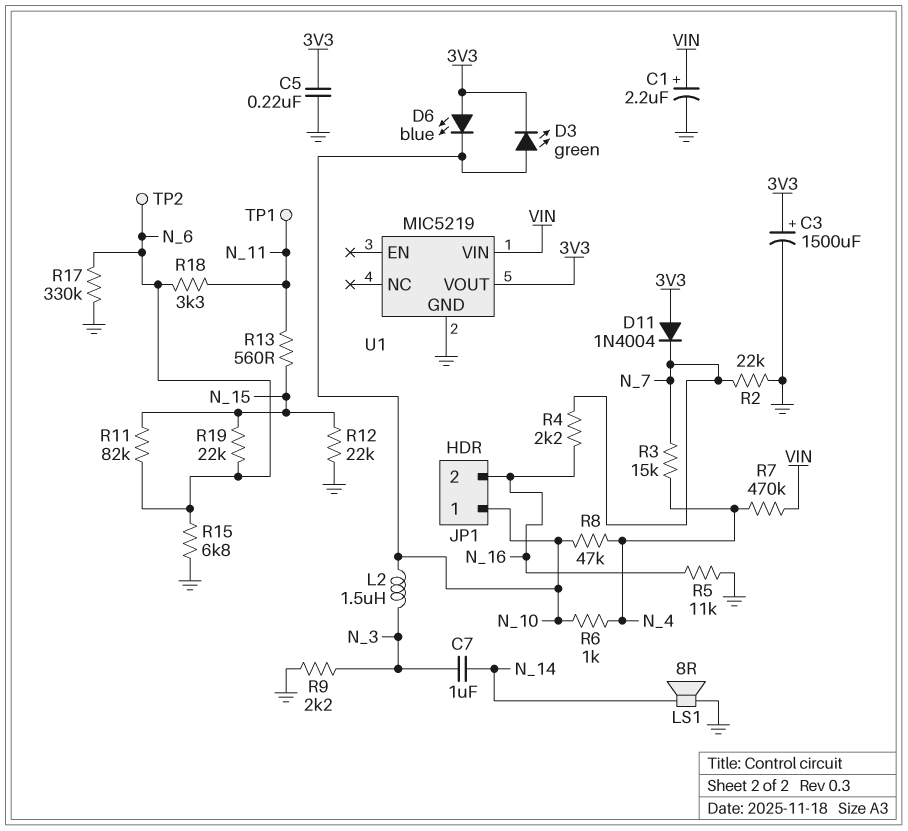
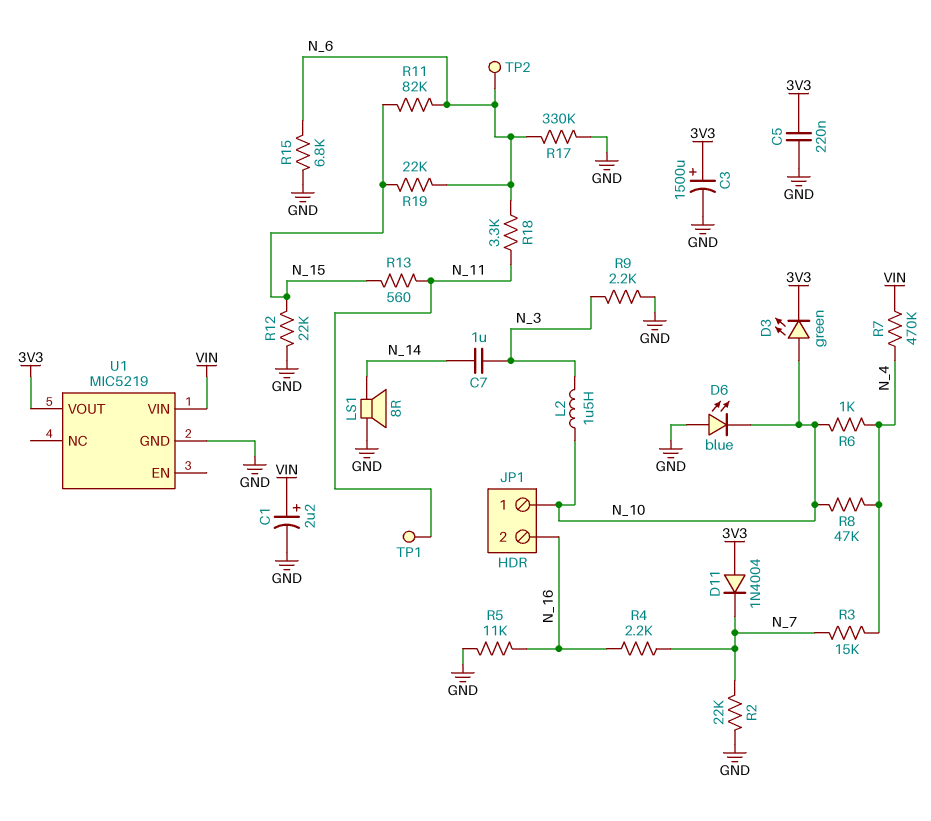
D6: LED blue (A 3V3, K N_10) -> LED blue (A GND, K N_10)

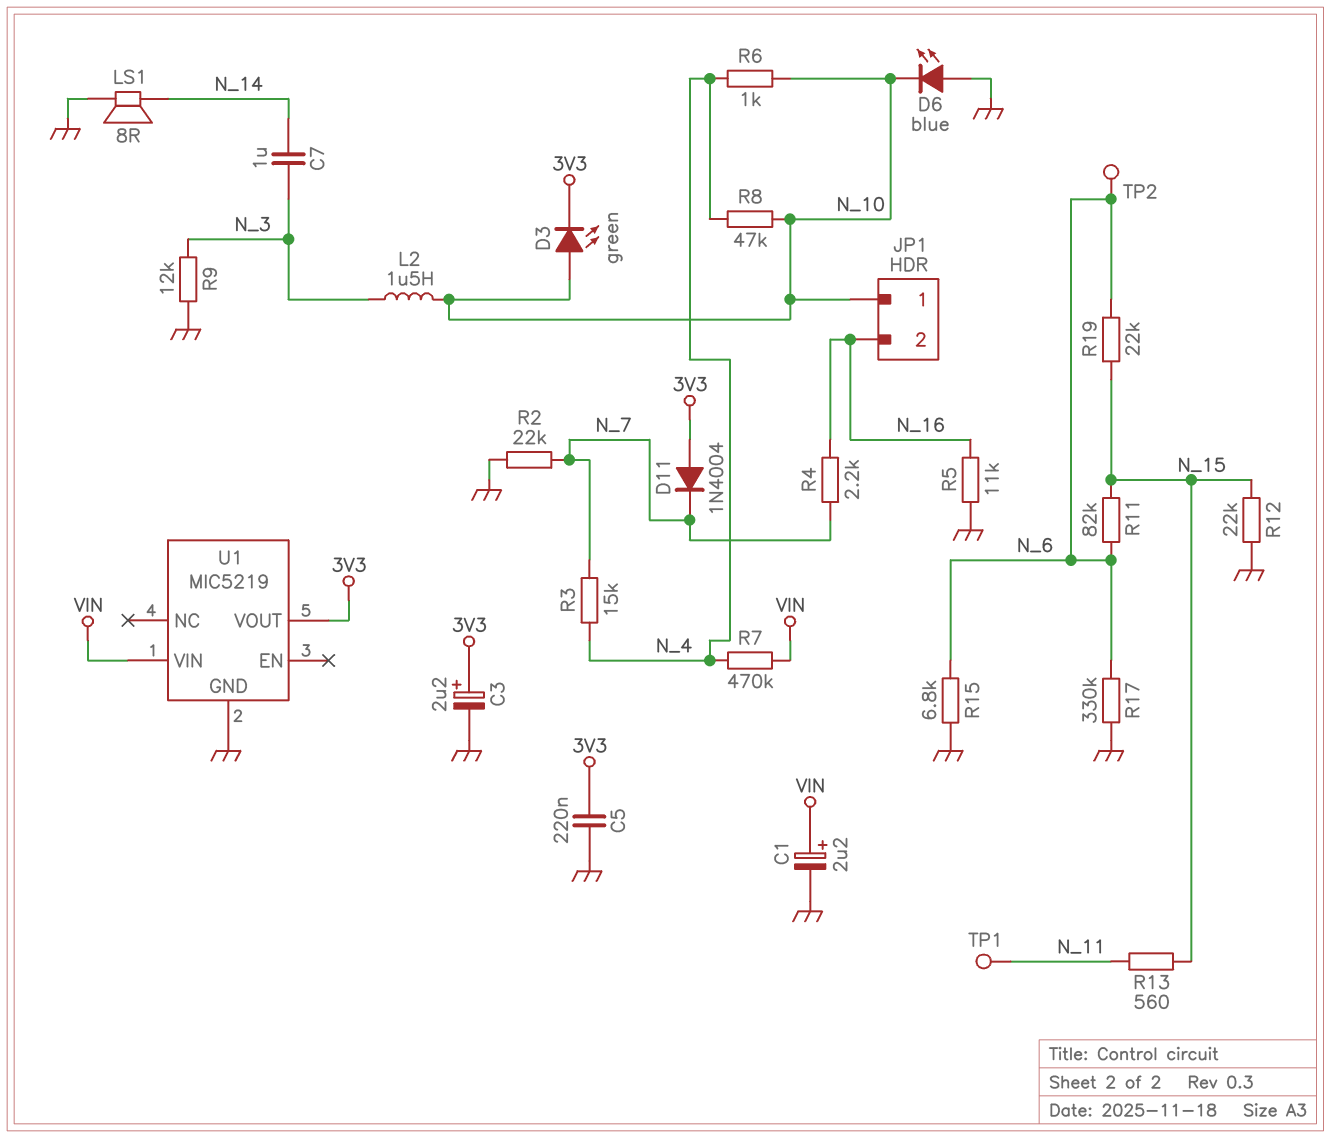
C3: 1500uF (plus 3V3, minus GND) -> 2.2uF (plus 3V3, minus GND)
R9: 2.2k (GND, N_3) -> 12k (GND, N_3)
R18: 3.3k (N_6, N_11) -> none

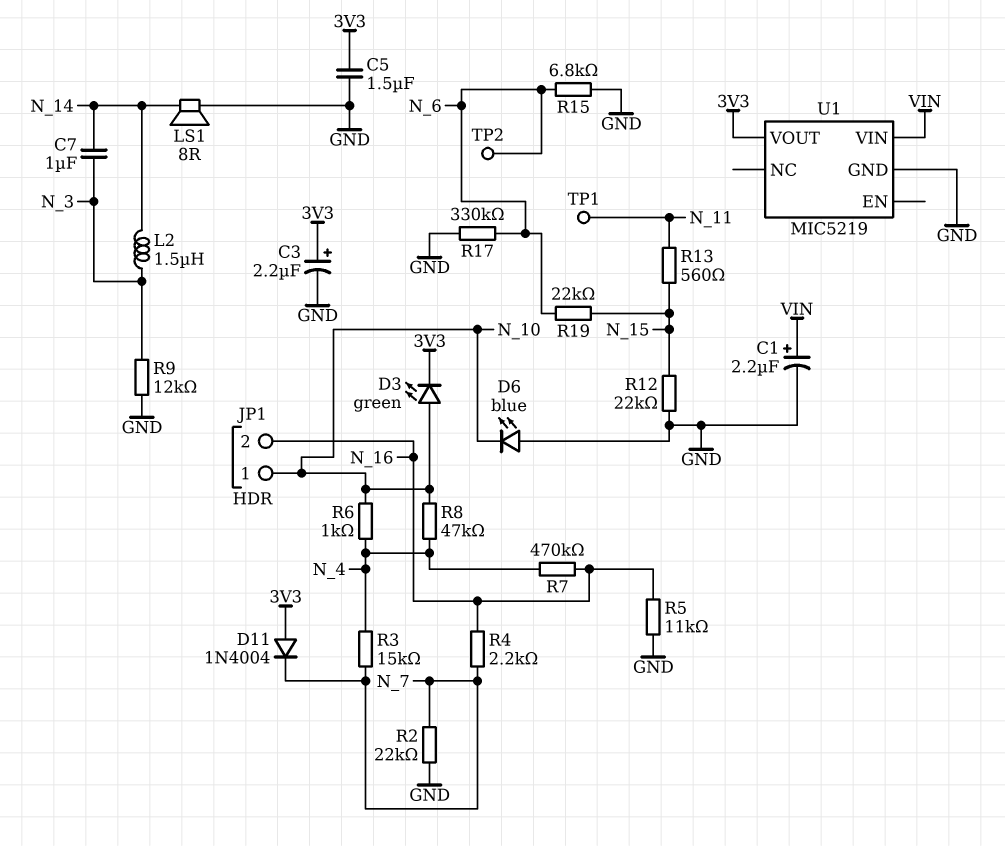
C5: 220nF (3V3, GND) -> 1.5uF (3V3, GND)
L2: 1.5uH (N_3, N_10) -> 1.5uH (N_3, N_14)
R7: 470k (N_4, VIN) -> 470k (N_4, N_16)
R11: 82k (N_6, N_15) -> none

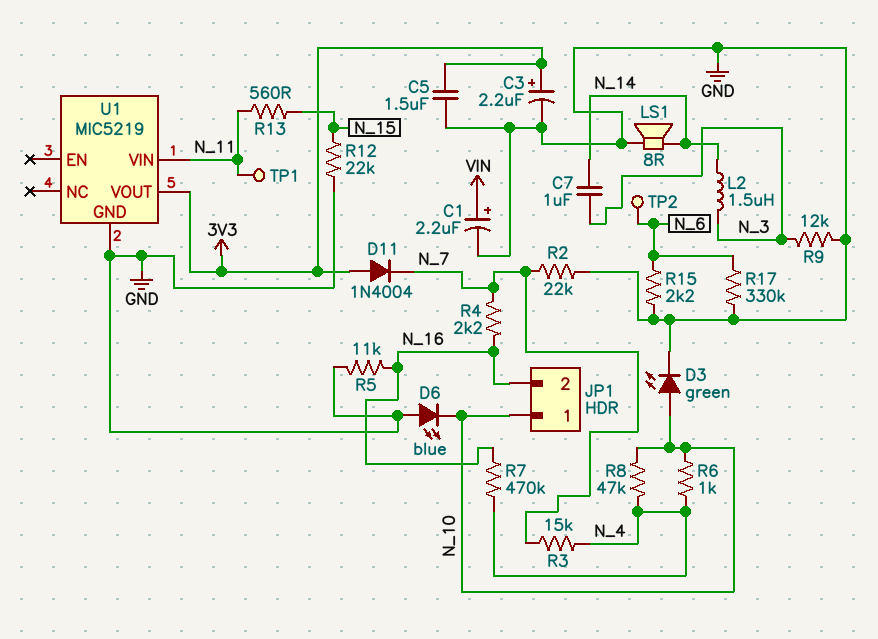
D3: LED green (A N_10, K 3V3) -> LED green (A N_10, K GND)
R15: 6.8k (GND, N_6) -> 2.2k (GND, N_6)
R19: 22k (N_6, N_15) -> none
U1 pin VIN: VIN -> N_11

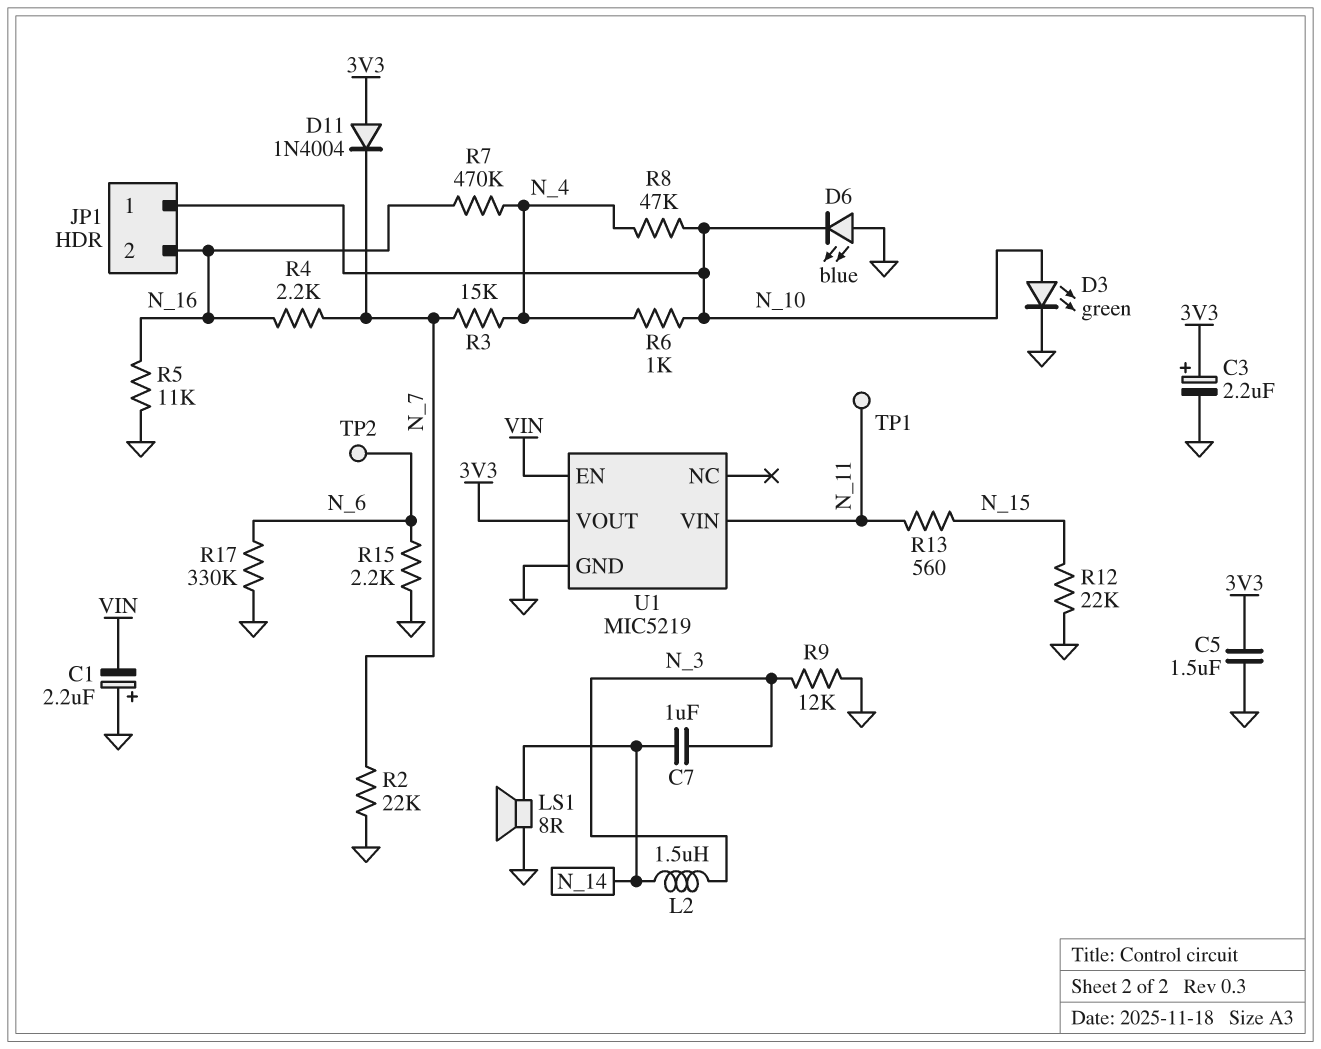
C1: 2.2uF (plus VIN, minus GND) -> 2.2uF (plus GND, minus VIN)
U1 pin EN: none -> VIN

